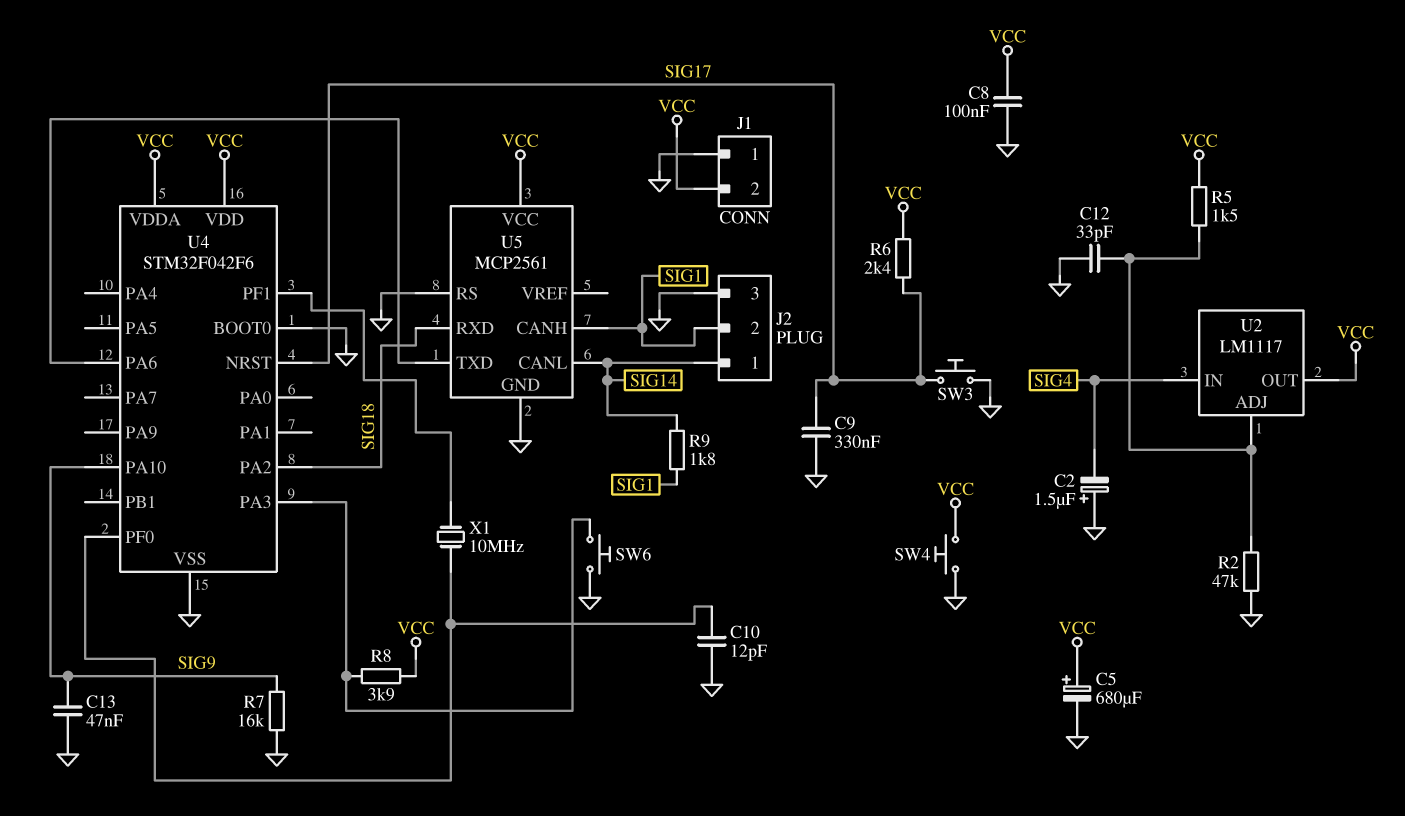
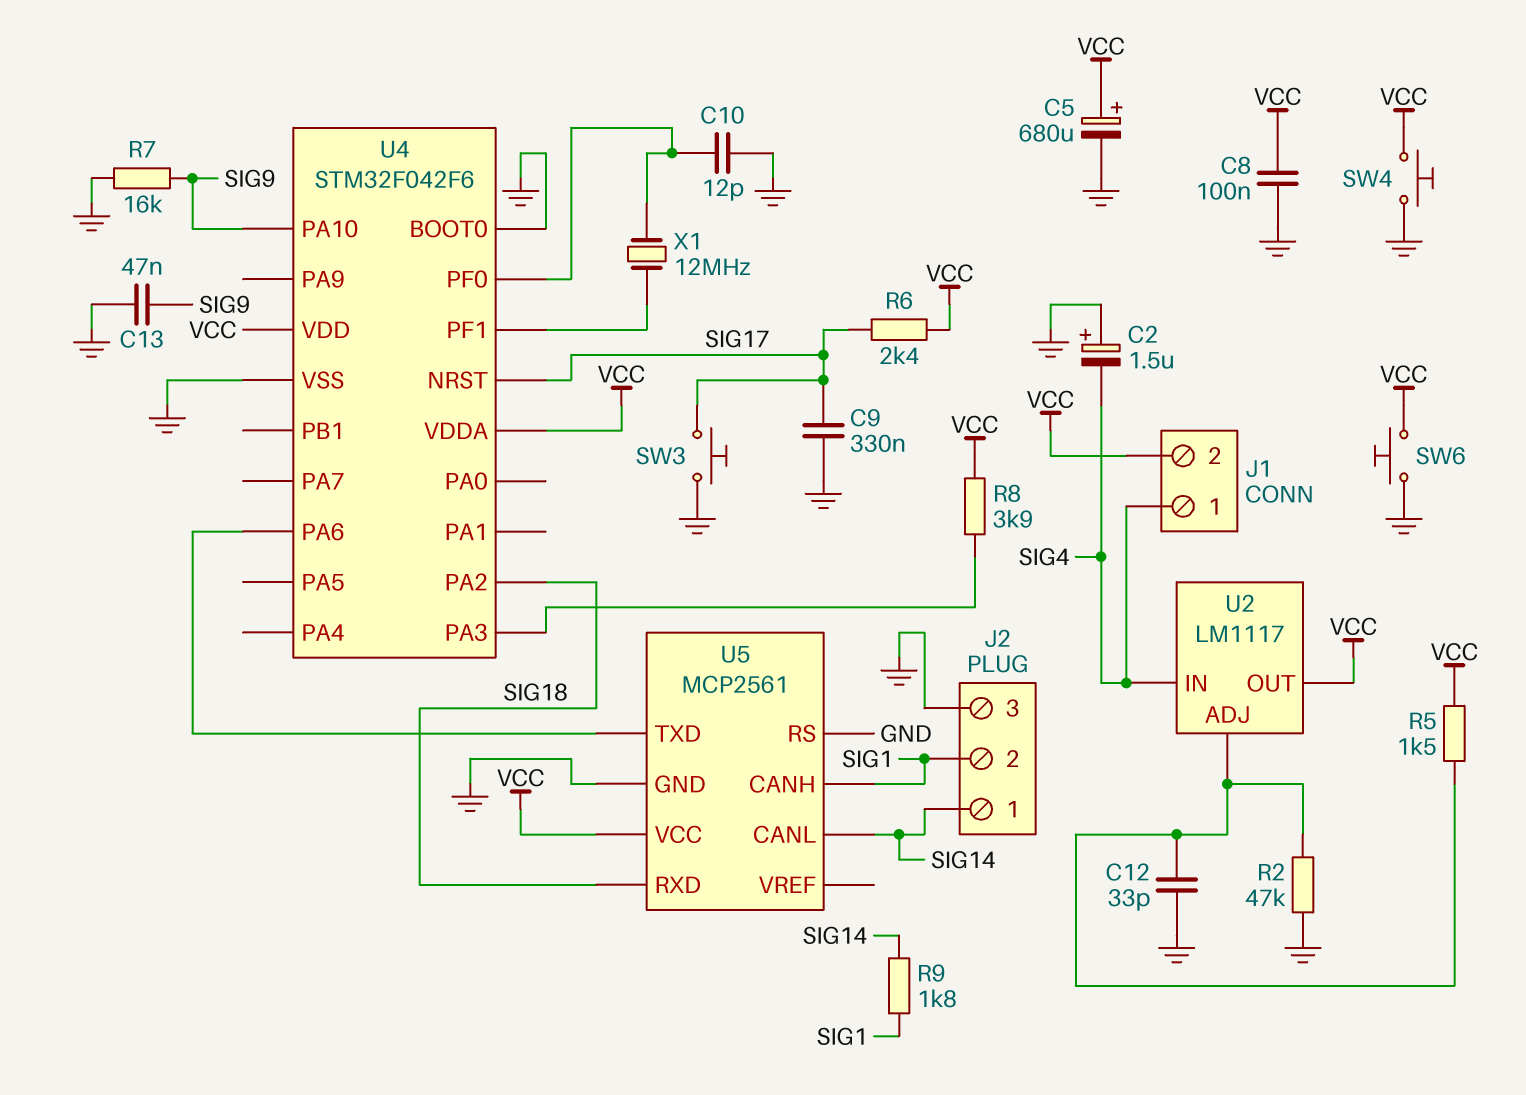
J1 pin 1: GND -> SIG4
SW6: button (GND, U4/PA3) -> button (GND, VCC)
X1: 10MHz (U4/PF0, U4/PF1) -> 12MHz (U4/PF0, U4/PF1)

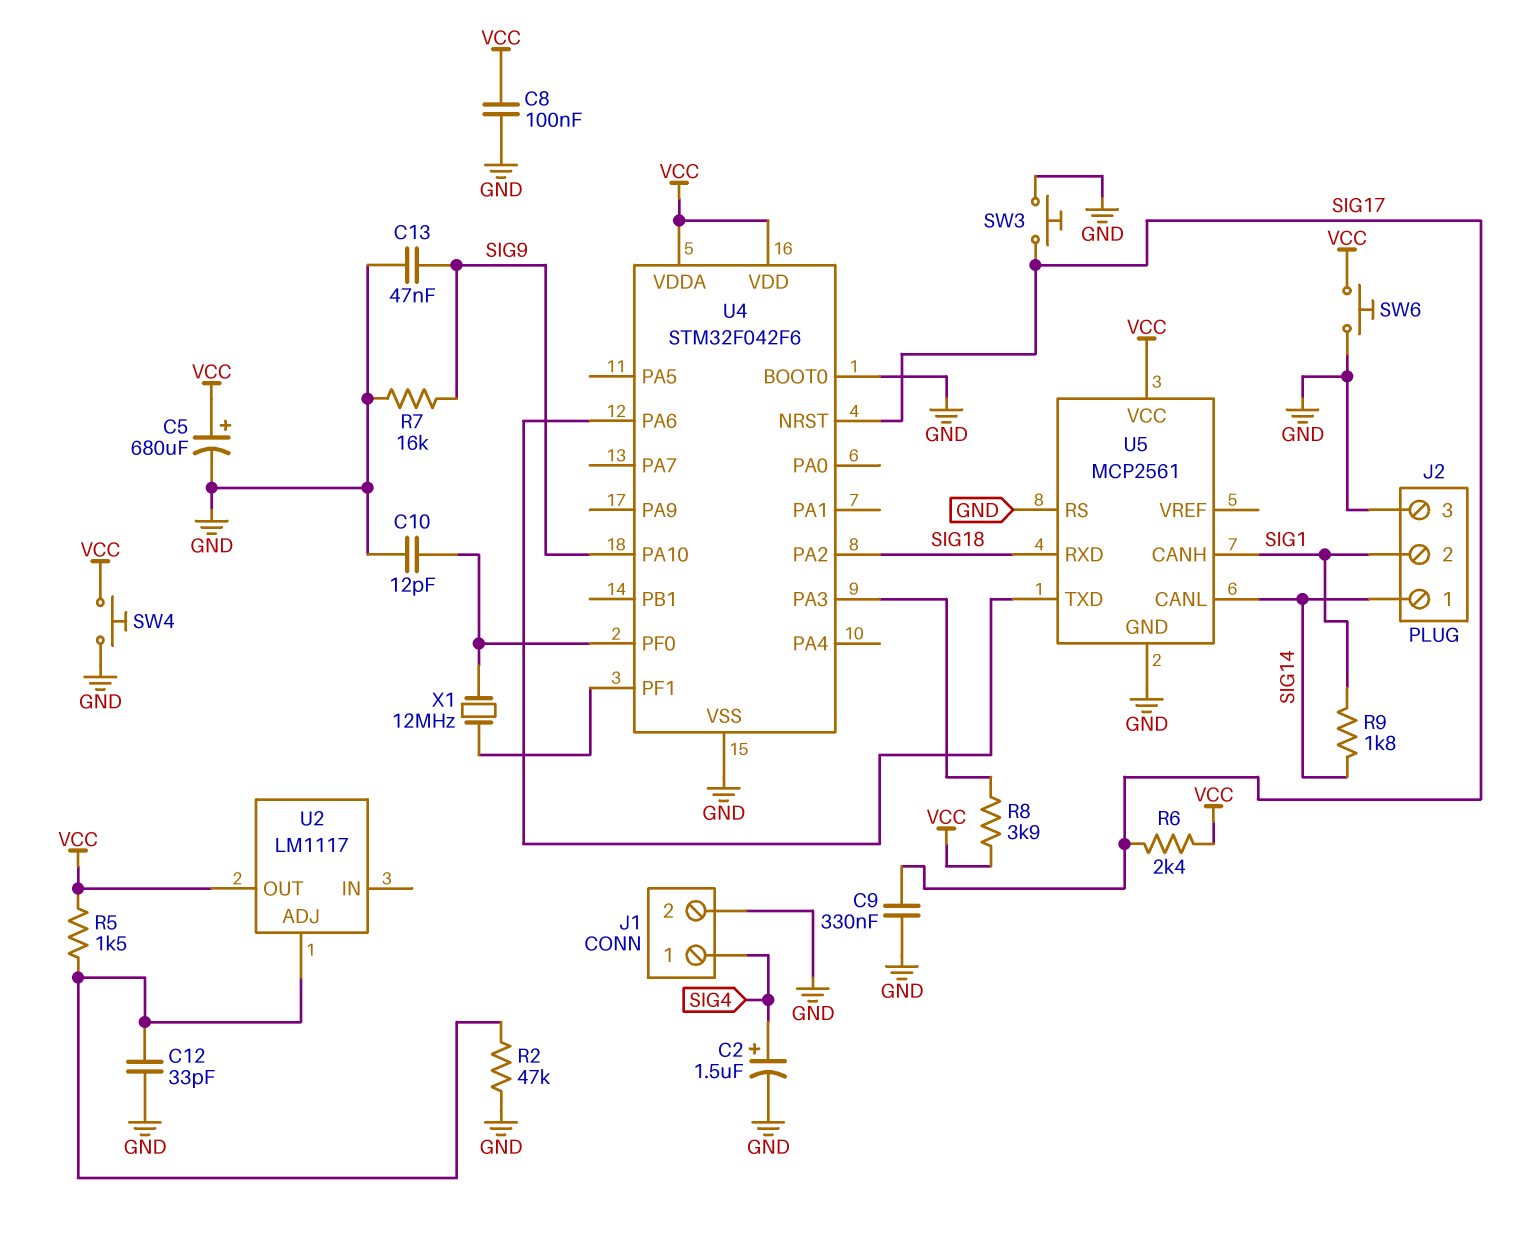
C2: 1.5uF (plus GND, minus SIG4) -> 1.5uF (plus SIG4, minus GND)
J1 pin 2: VCC -> GND
U2 pin IN: SIG4 -> none

